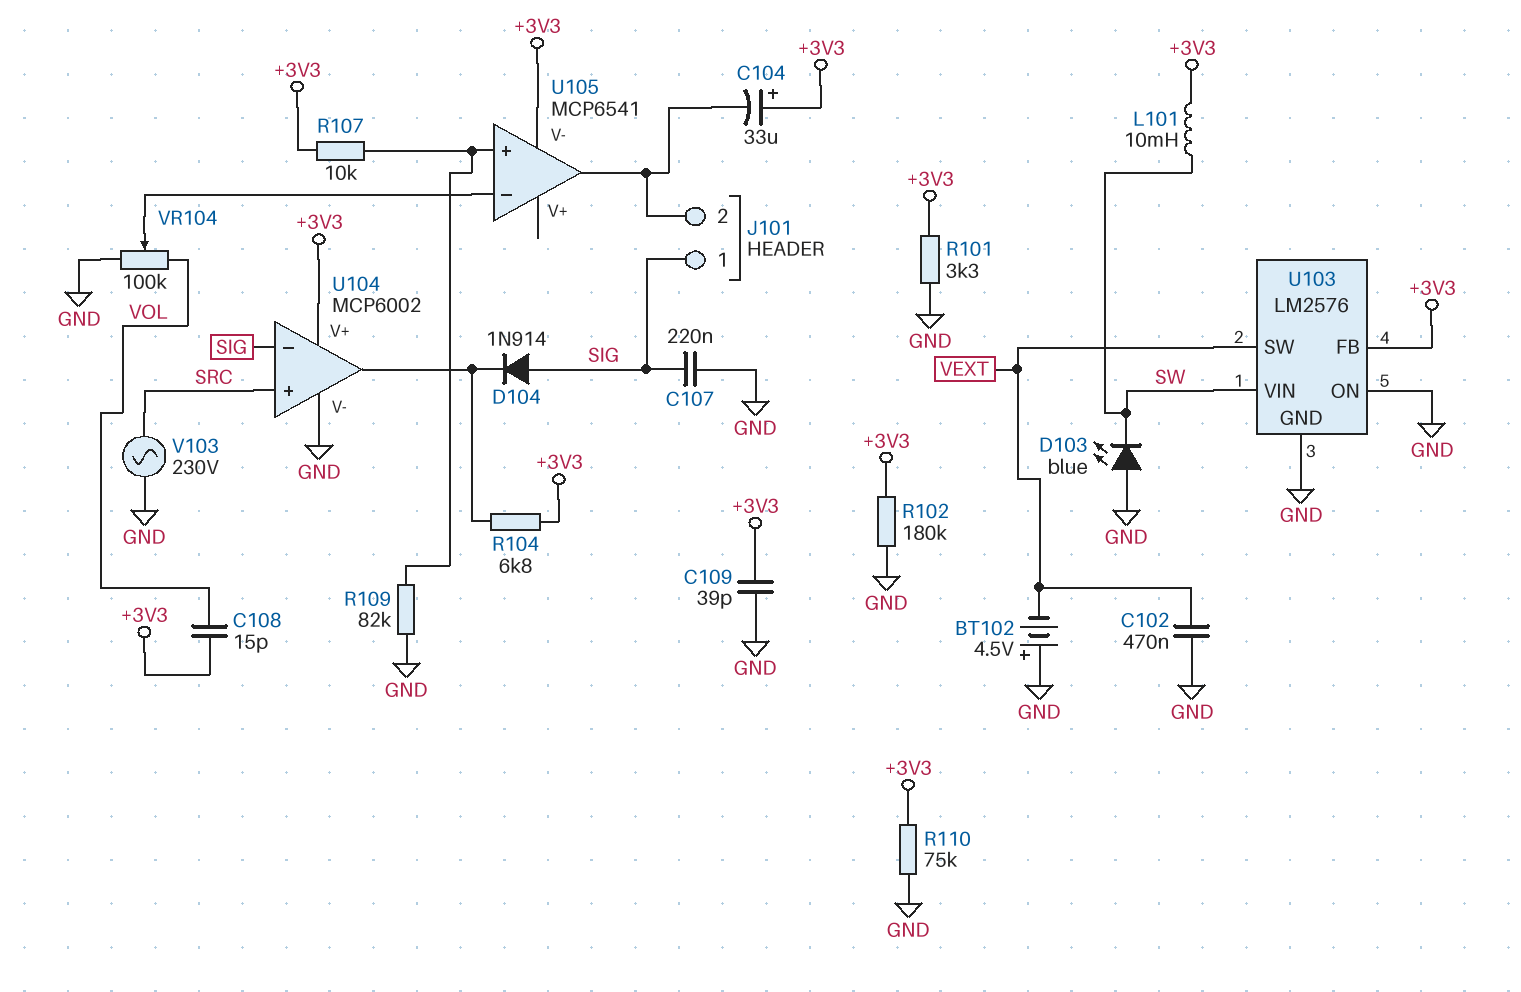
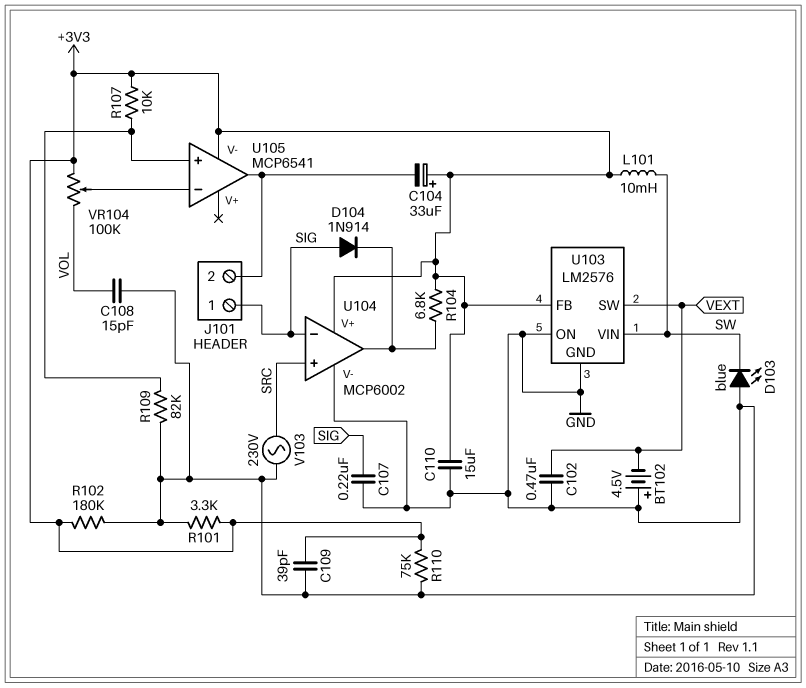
C108: 15pF (+3V3, VOL) -> 15pF (GND, VOL)
C110: none -> 15uF (+3V3, GND)
VR104: 100k (GND, VOL, wiper U105/in-) -> 100k (+3V3, VOL, wiper U105/in-)

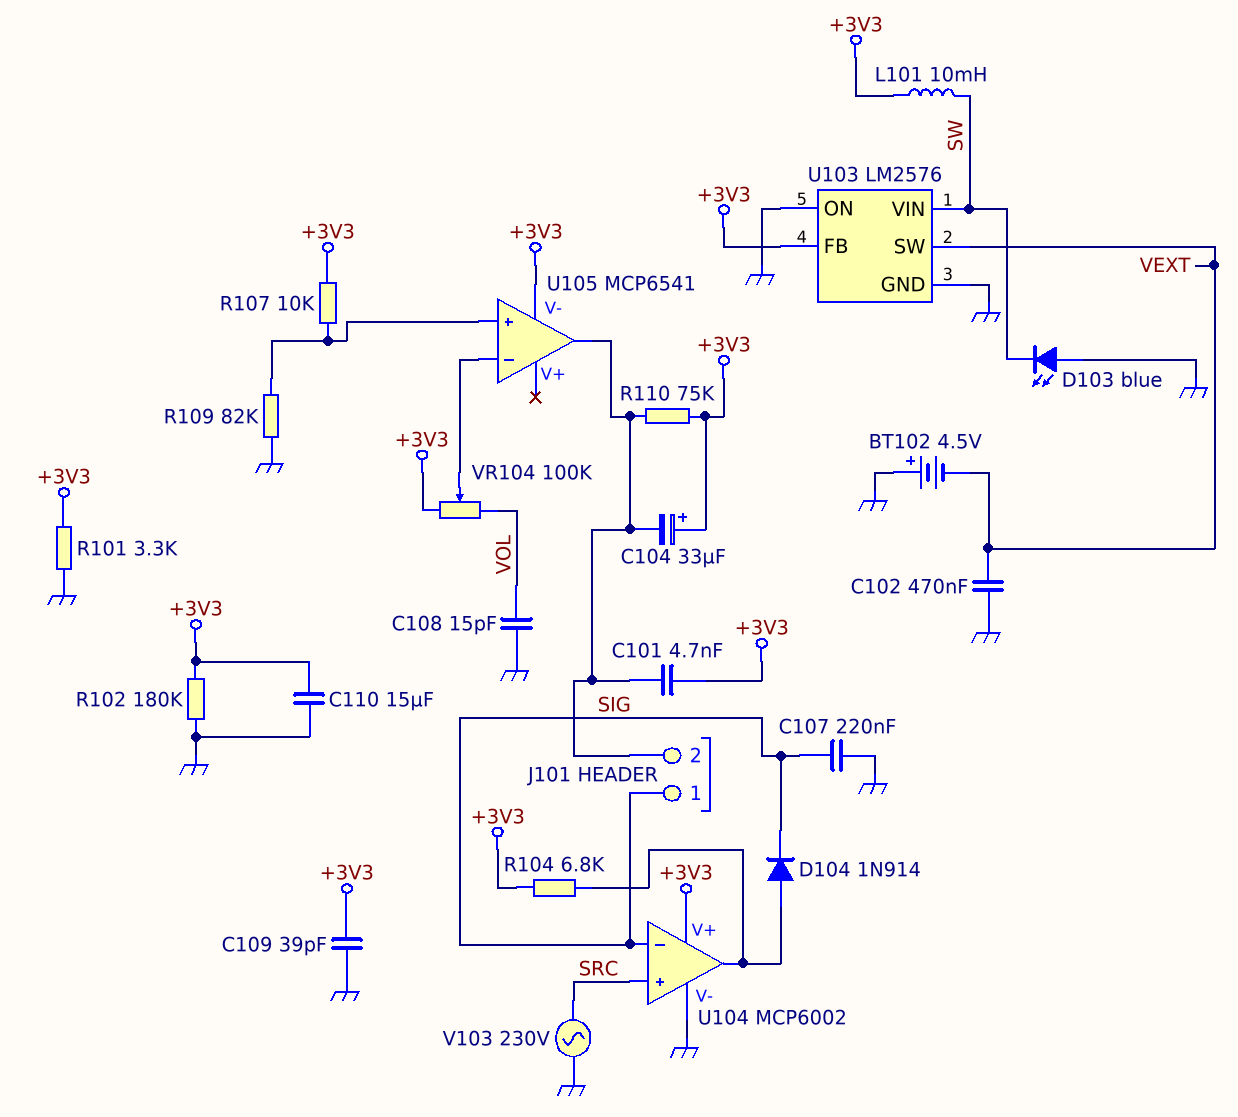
C101: none -> 4.7nF (+3V3, J101/2)
D104: diode 1N914 (A SIG, K U104/out) -> diode 1N914 (A U104/out, K SIG)
R110: 75k (+3V3, GND) -> 75k (+3V3, J101/2)

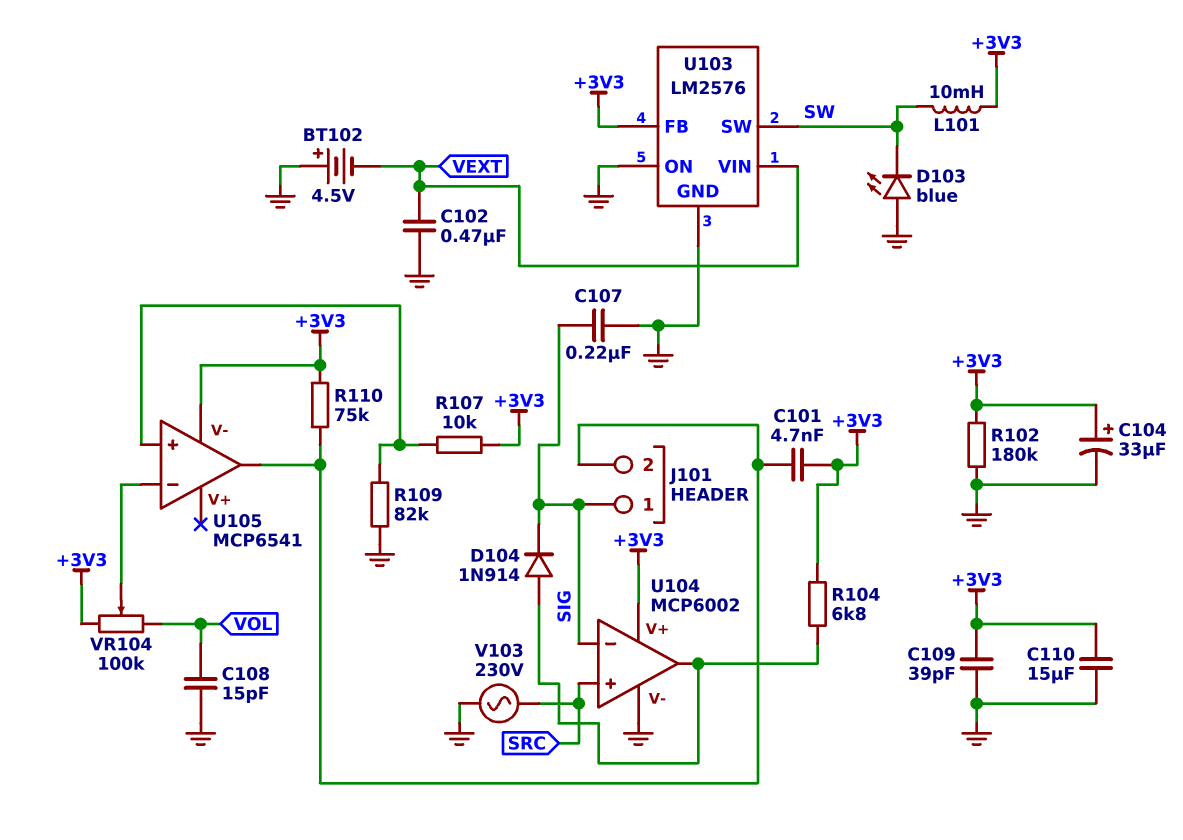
C104: 33uF (plus +3V3, minus J101/2) -> 33uF (plus +3V3, minus GND)
R101: 3.3k (+3V3, GND) -> none
U103 pin SW: VEXT -> SW
U103 pin VIN: SW -> VEXT

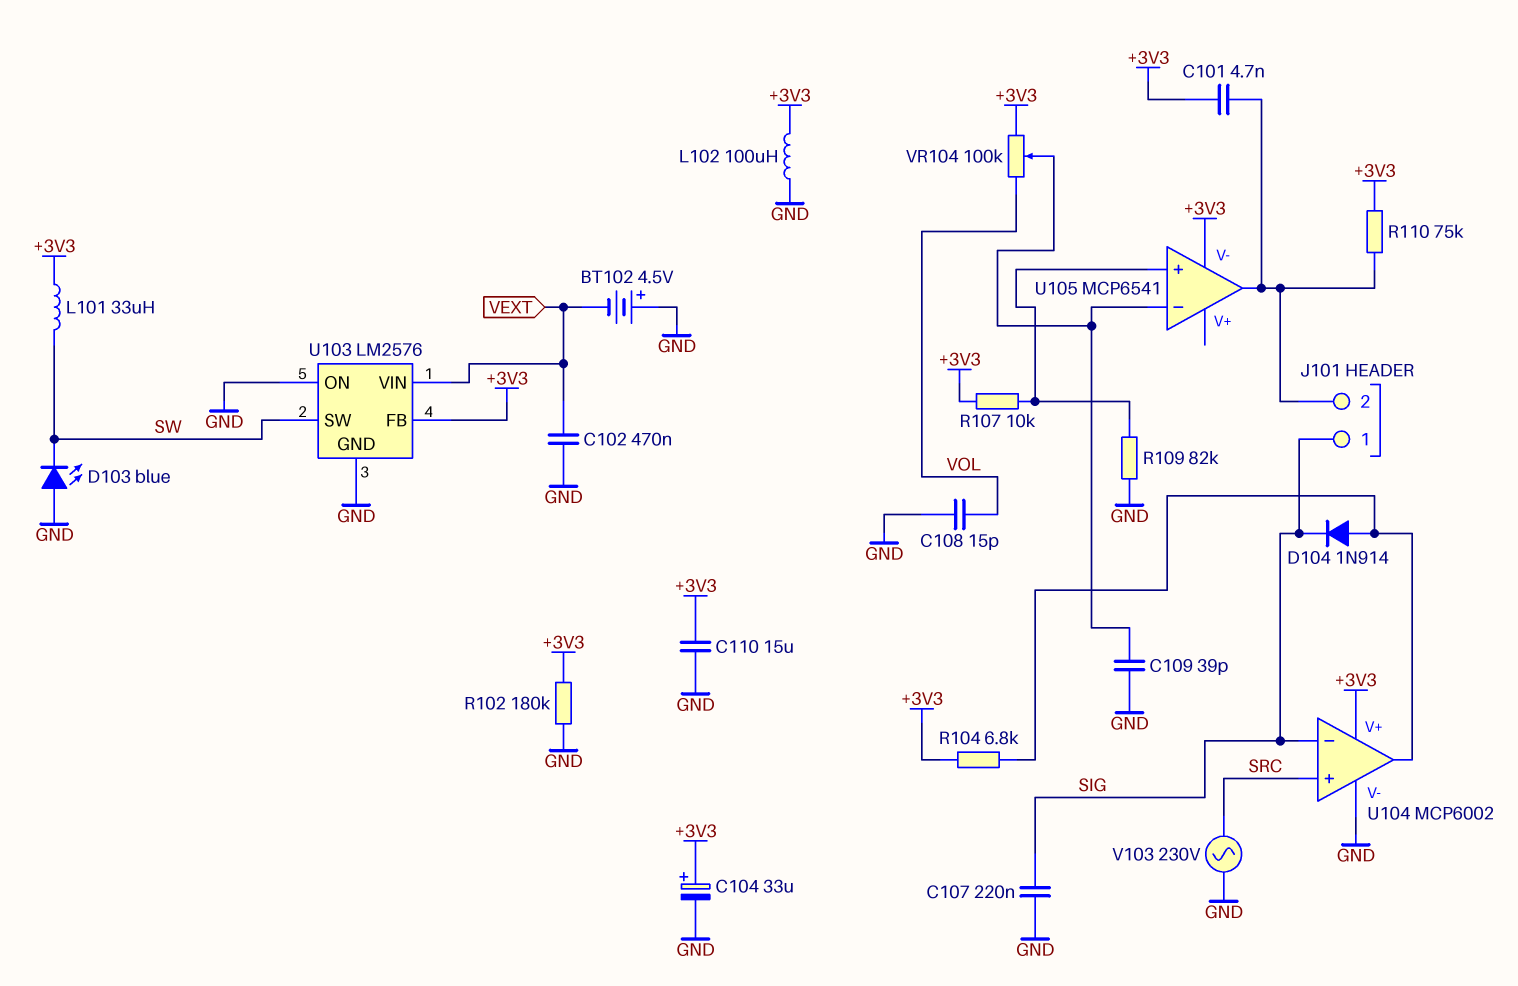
C109: 39pF (+3V3, GND) -> 39pF (GND, U105/in-)
L101: 10mH (+3V3, SW) -> 33uH (+3V3, SW)
L102: none -> 100uH (+3V3, GND)

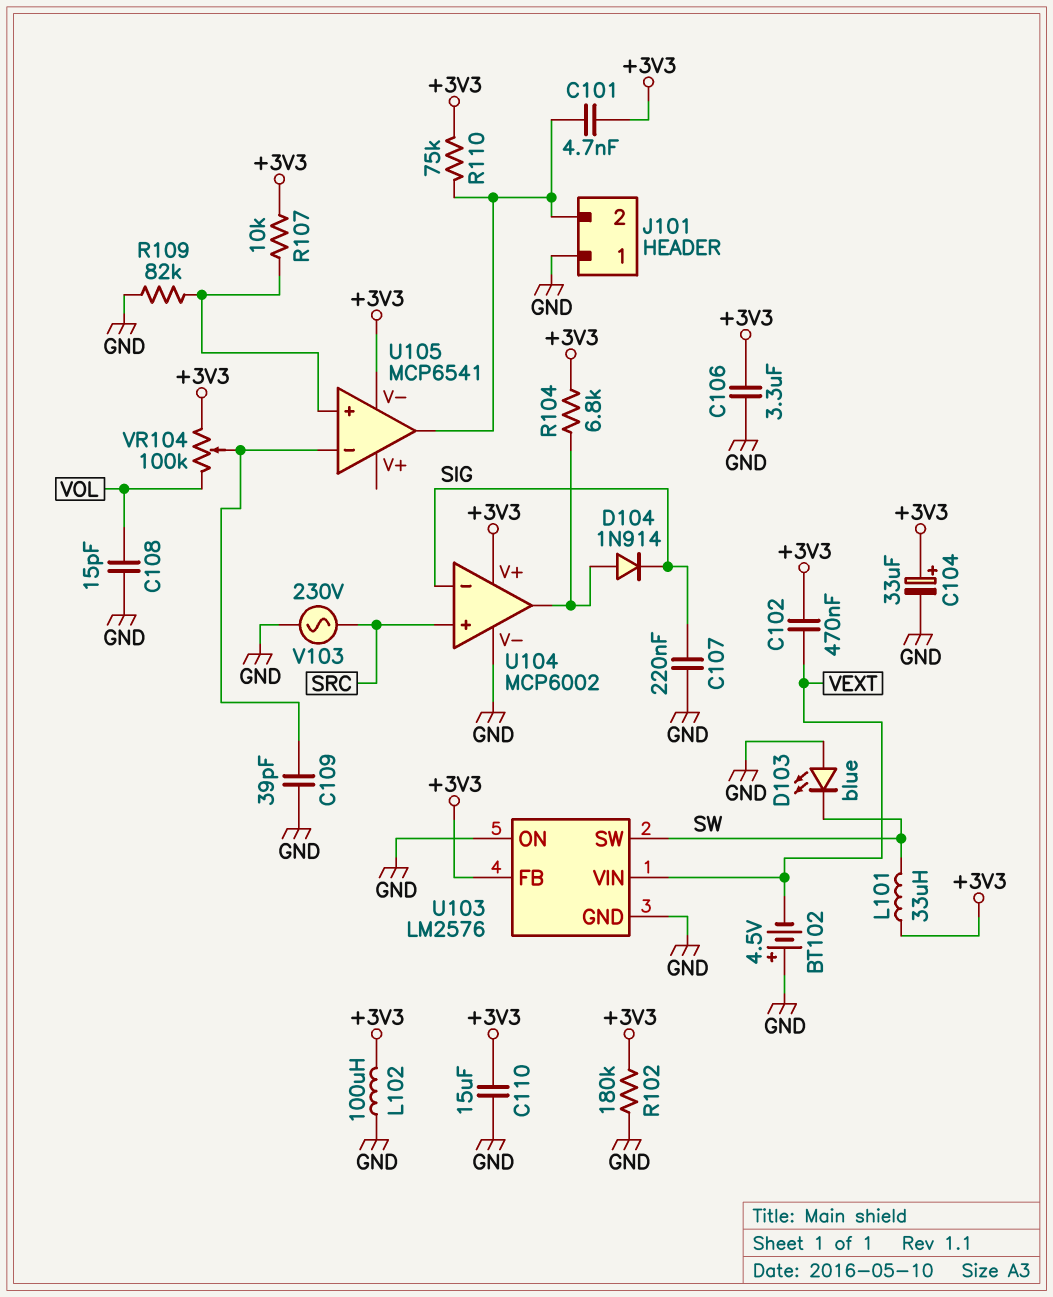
C102: 470nF (GND, VEXT) -> 470nF (+3V3, VEXT)
C106: none -> 3.3uF (+3V3, GND)
J101 pin 1: SIG -> GND

